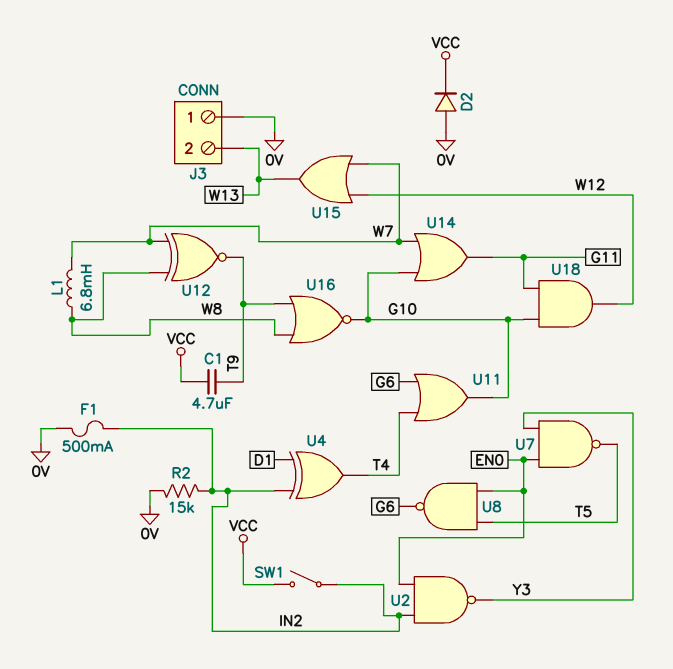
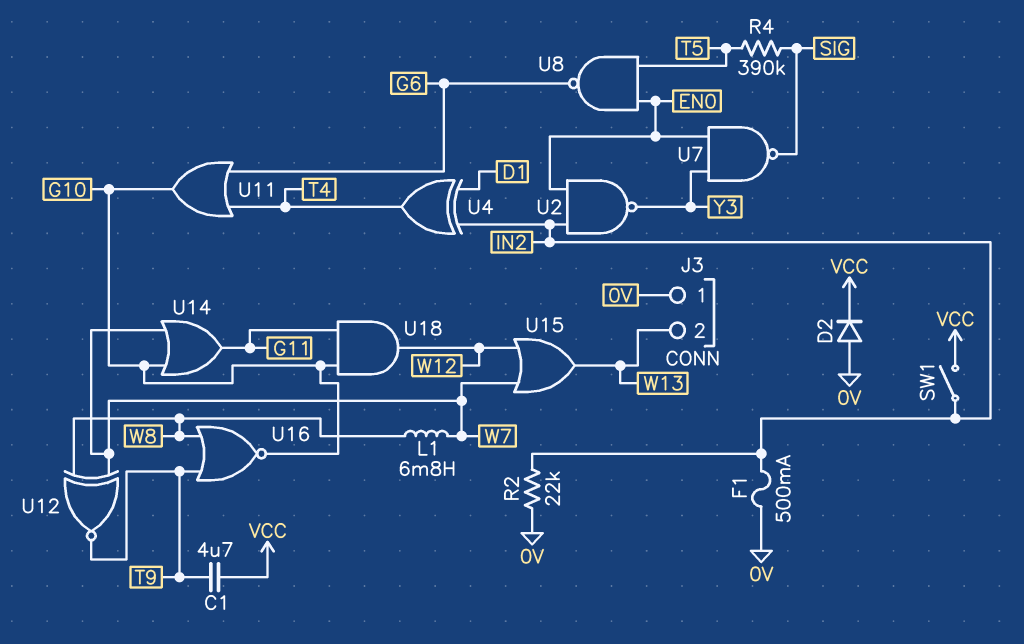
R2: 15k (0V, IN2) -> 22k (0V, IN2)
R4: none -> 390k (SIG, T5)
U7: NAND (in EN0, in Y3, out T5) -> NAND (in EN0, in Y3, out SIG)

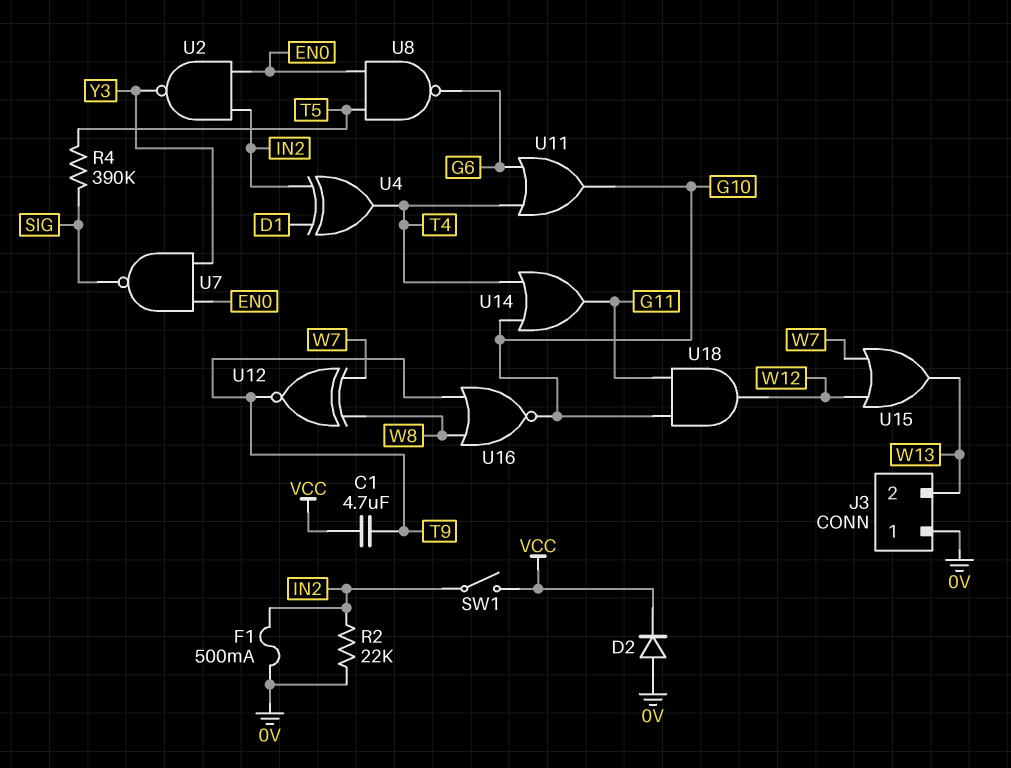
L1: 6.8mH (W7, W8) -> none
U14: OR (in G10, in W7, out G11) -> OR (in G10, in T4, out G11)

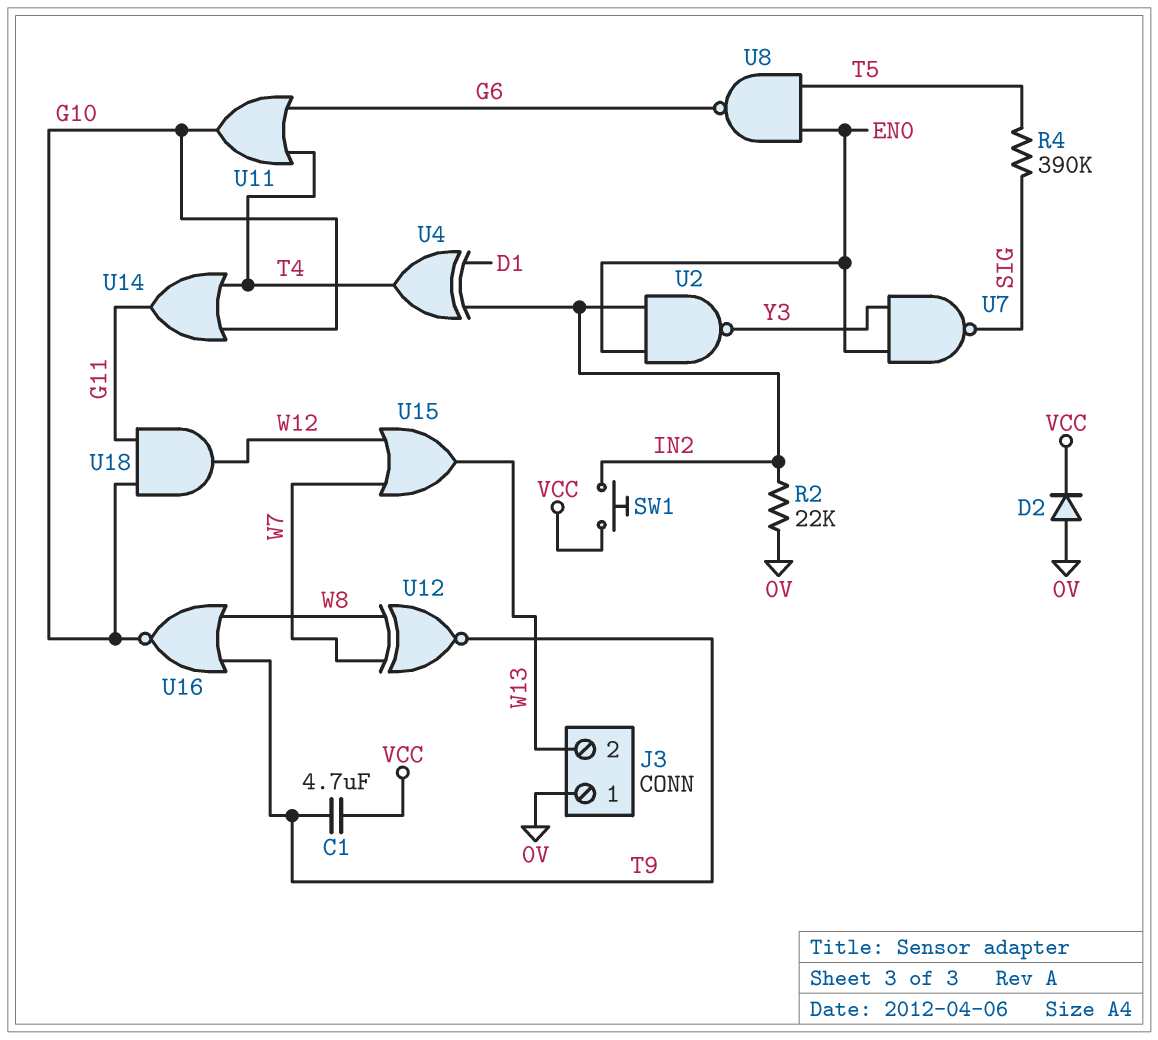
F1: 500mA (0V, IN2) -> none
SW1: switch (IN2, VCC) -> button (IN2, VCC)

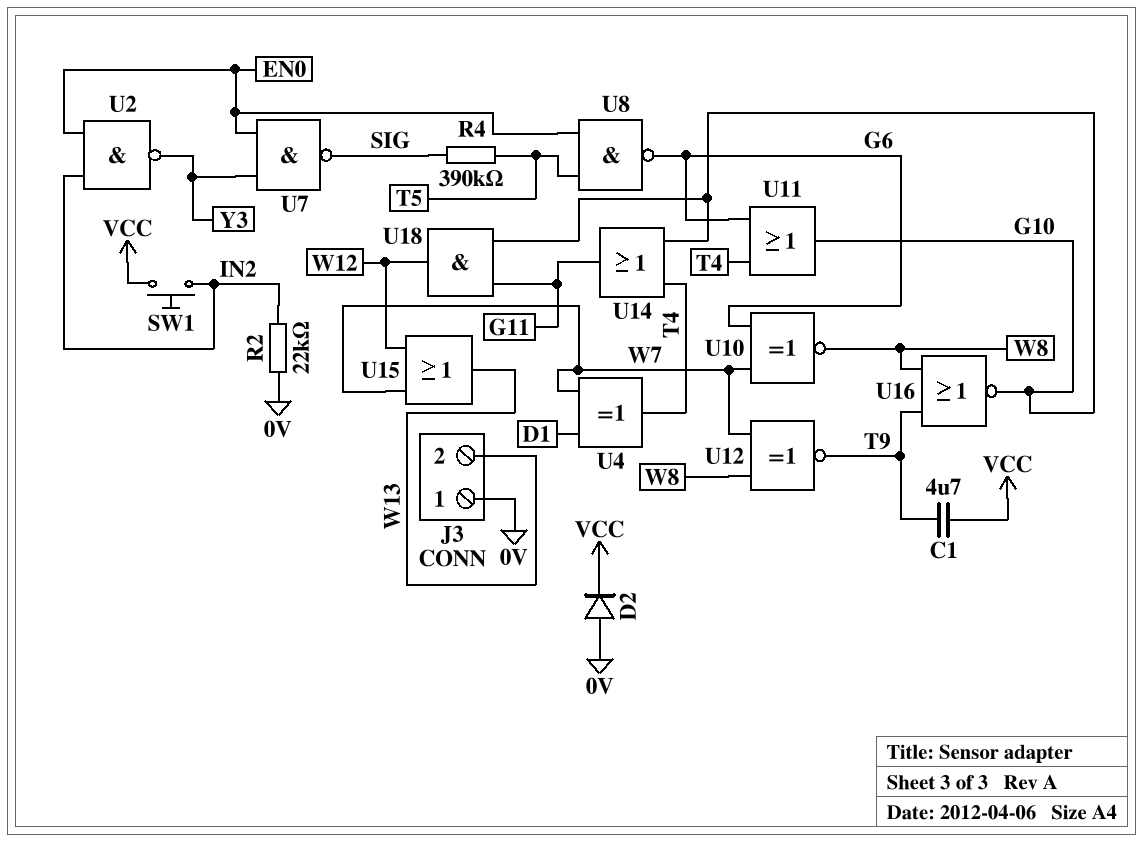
U4: XOR (in D1, in IN2, out T4) -> XOR (in D1, in W7, out T4)
U10: none -> XNOR (in G6, in W7, out W8)

